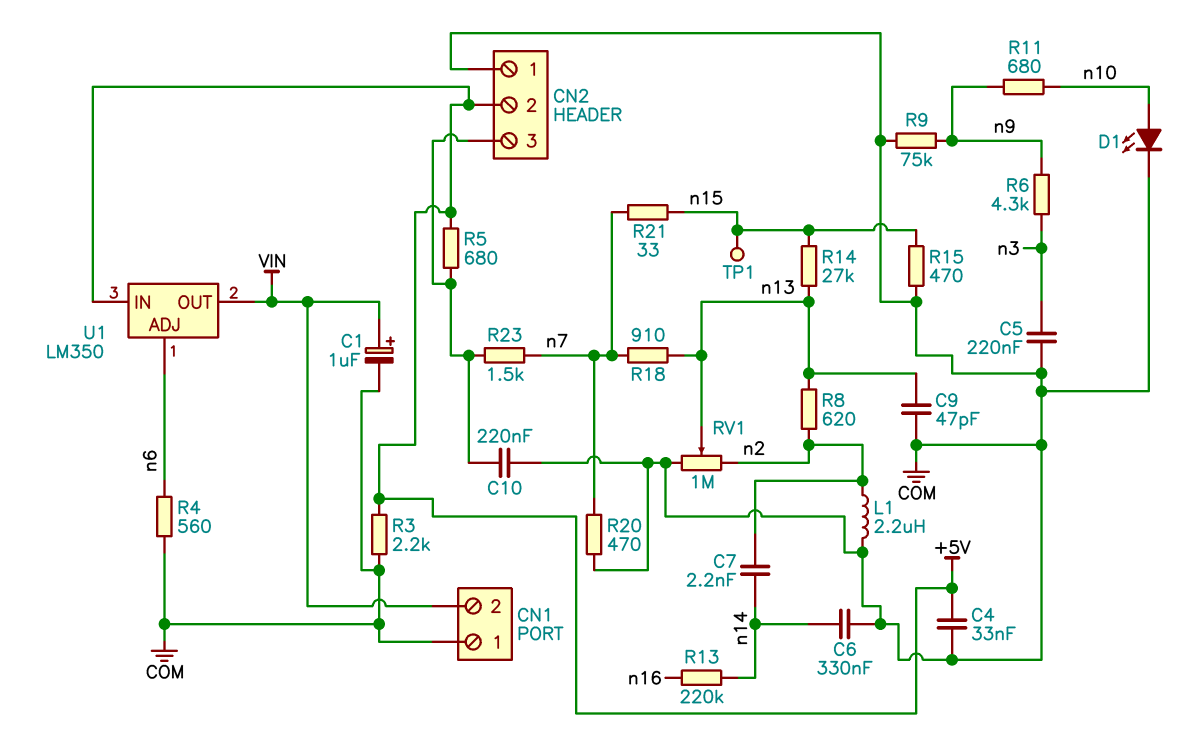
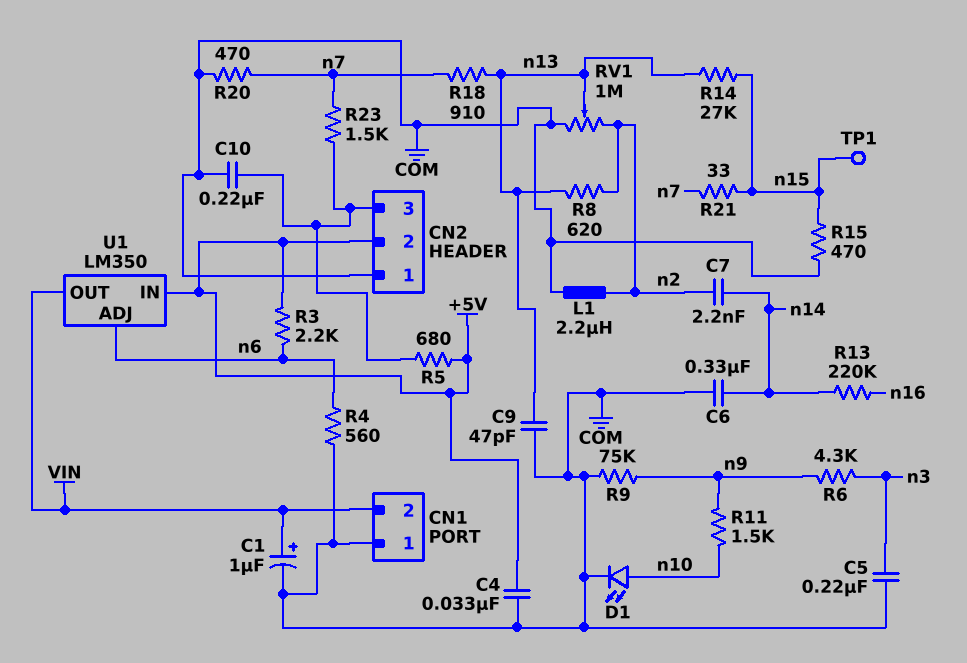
R3: 2.2k (+5V, COM) -> 2.2k (+5V, n6)
R11: 680 (n9, n10) -> 1.5k (n9, n10)

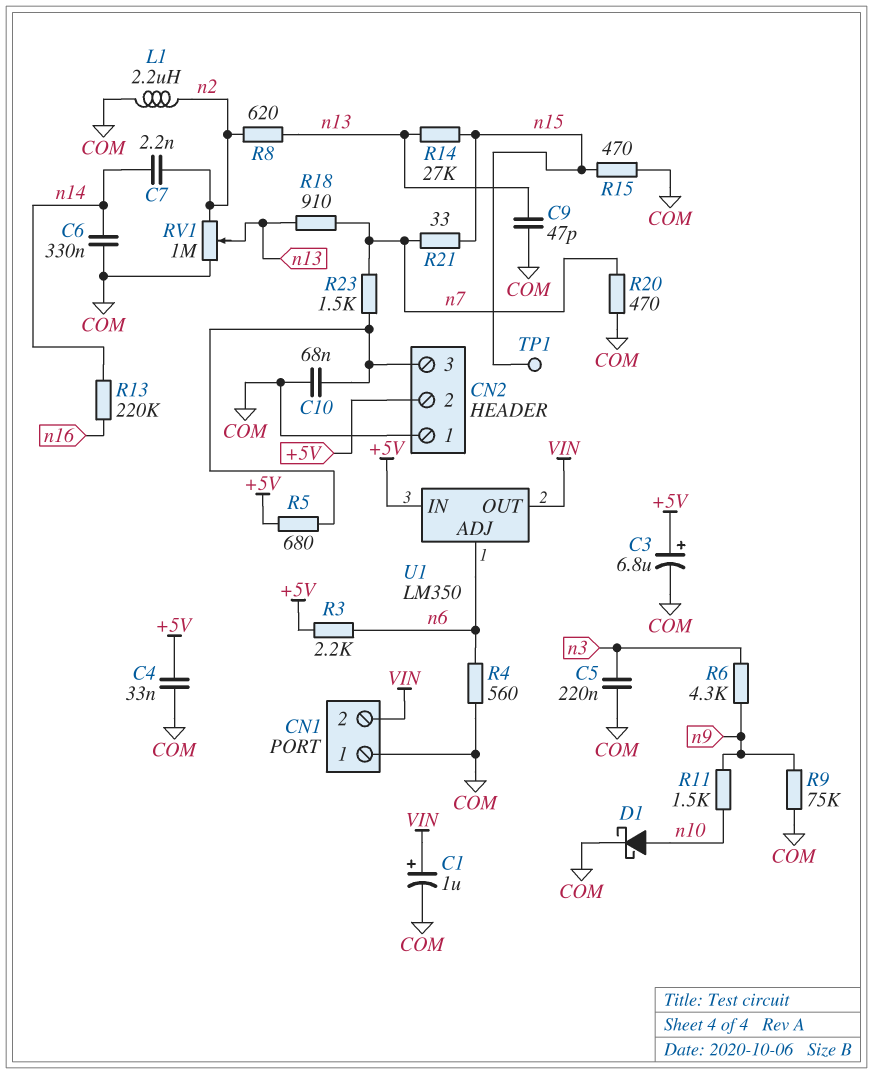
C3: none -> 6.8uF (plus +5V, minus COM)
C10: 220nF (CN2/3, COM) -> 68nF (CN2/3, COM)
D1: LED (A n10, K COM) -> schottky (A n10, K COM)

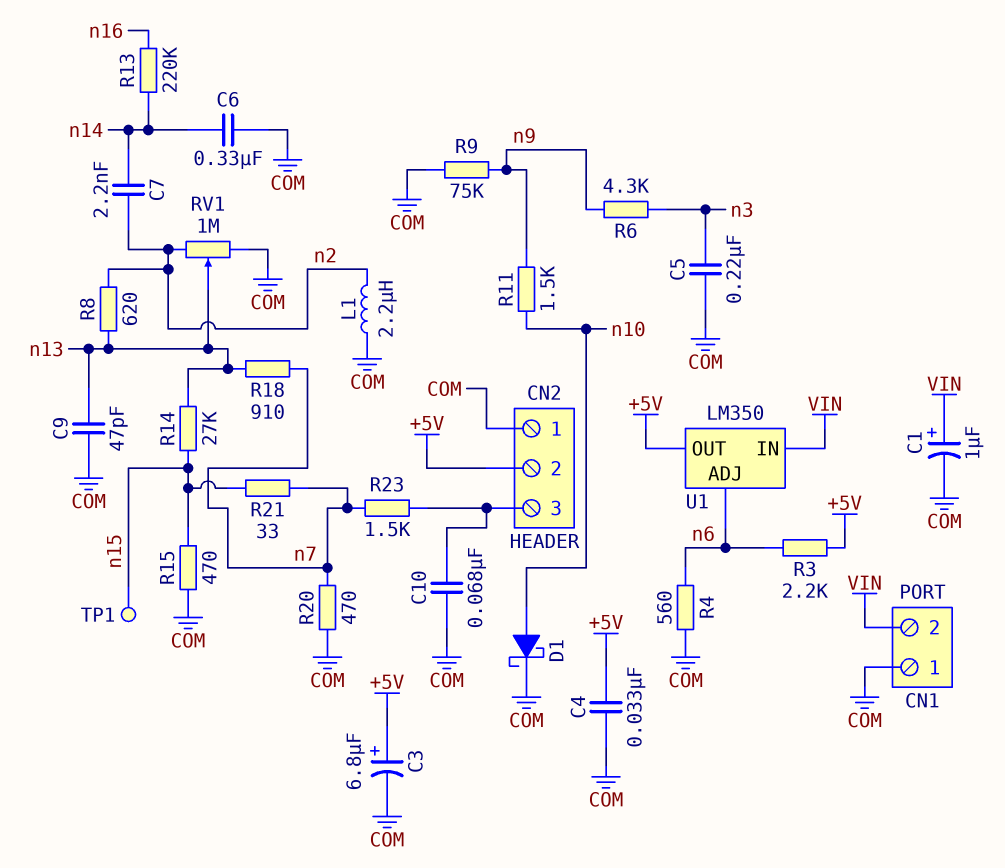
R5: 680 (+5V, CN2/3) -> none
U1 pin IN: +5V -> VIN
U1 pin OUT: VIN -> +5V

